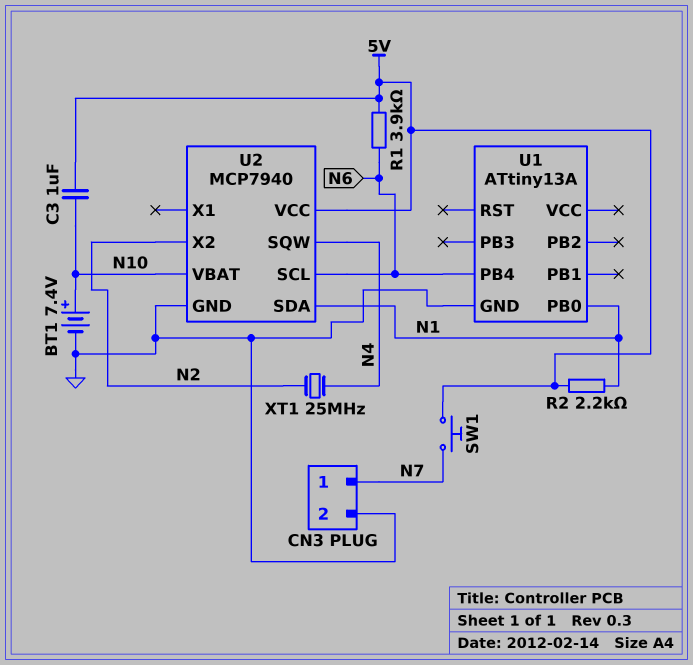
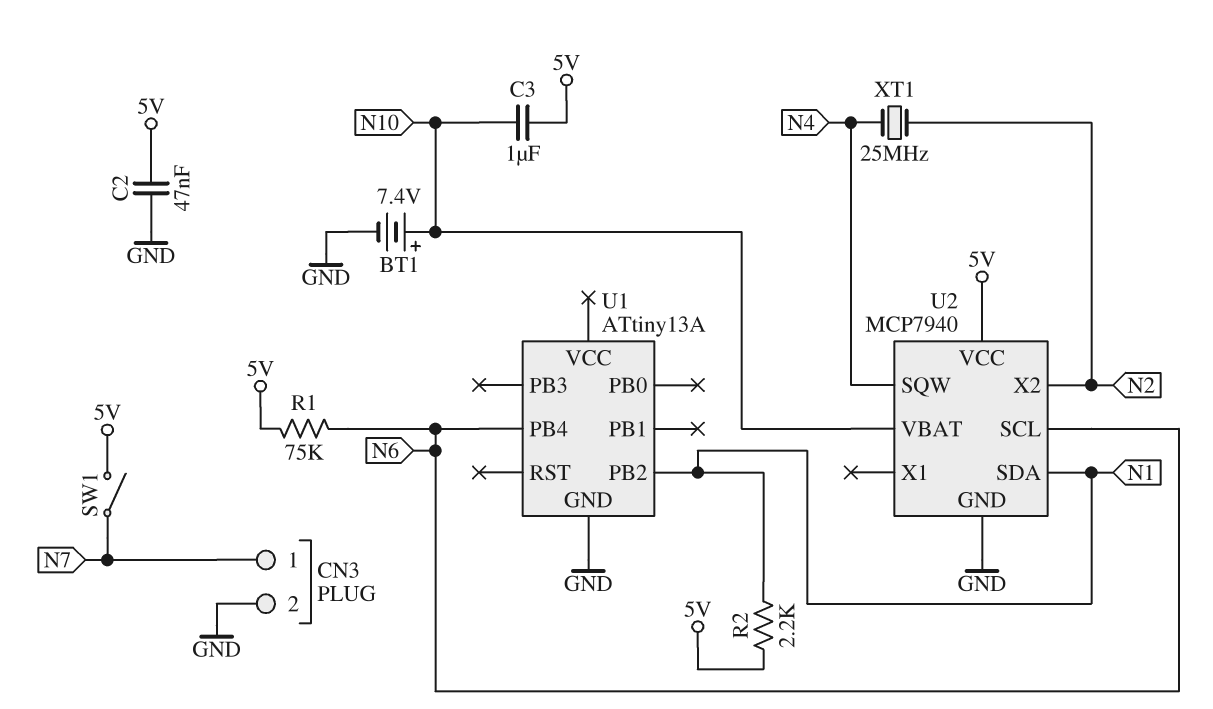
C2: none -> 47nF (5V, GND)
R1: 3.9k (5V, N6) -> 75k (5V, N6)
SW1: button (5V, N7) -> switch (5V, N7)
U1 pin PB0: N1 -> none
U1 pin PB2: none -> N1

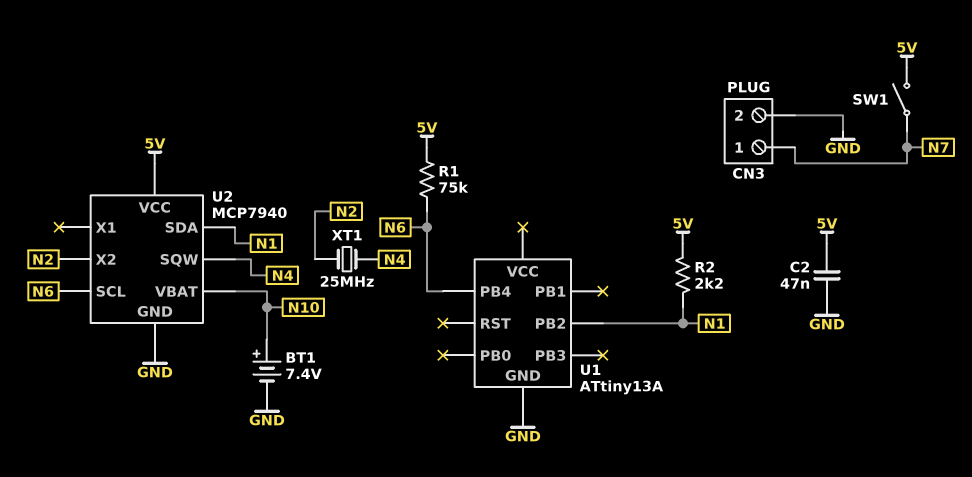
C3: 1uF (5V, N10) -> none

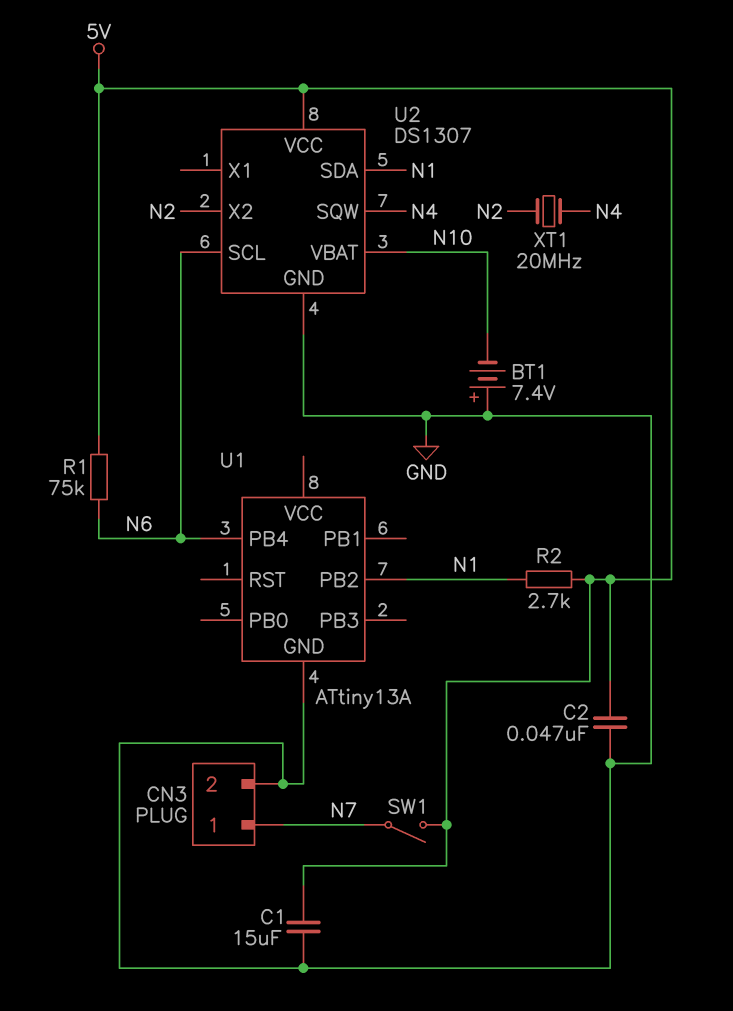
BT1: 7.4V (plus N10, minus GND) -> 7.4V (plus GND, minus N10)
C1: none -> 15uF (5V, GND)
R2: 2.2k (5V, N1) -> 2.7k (5V, N1)
U2: MCP7940 -> DS1307
XT1: 25MHz (N2, N4) -> 20MHz (N2, N4)

